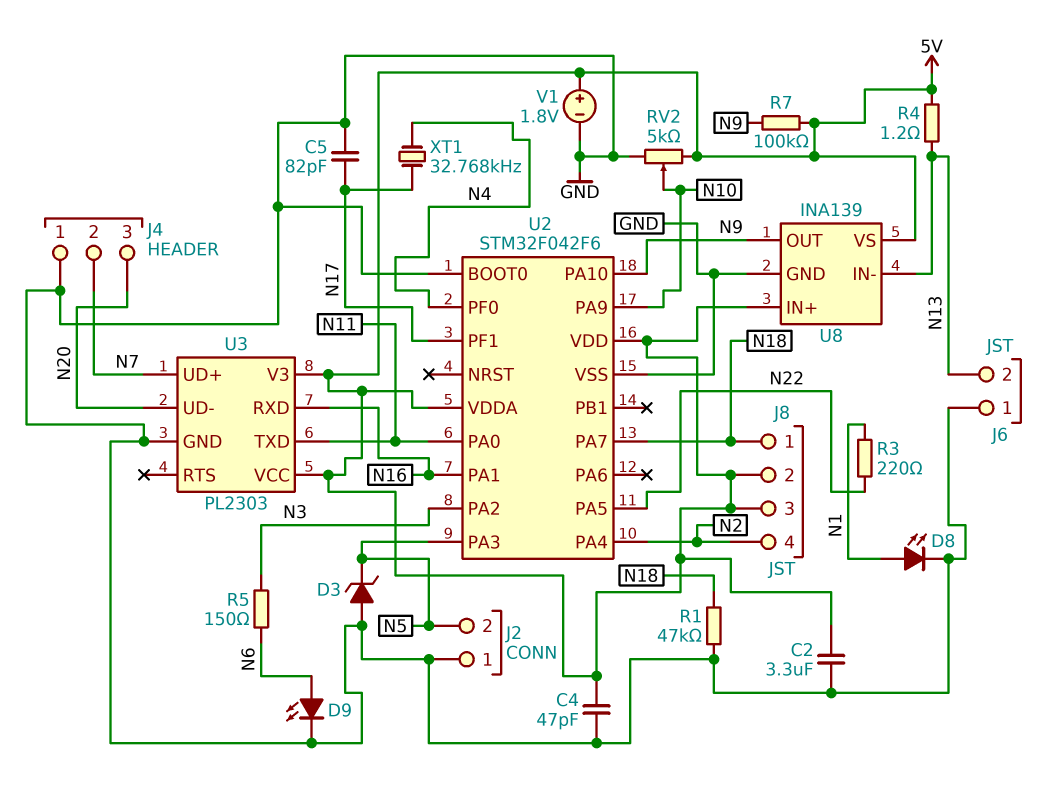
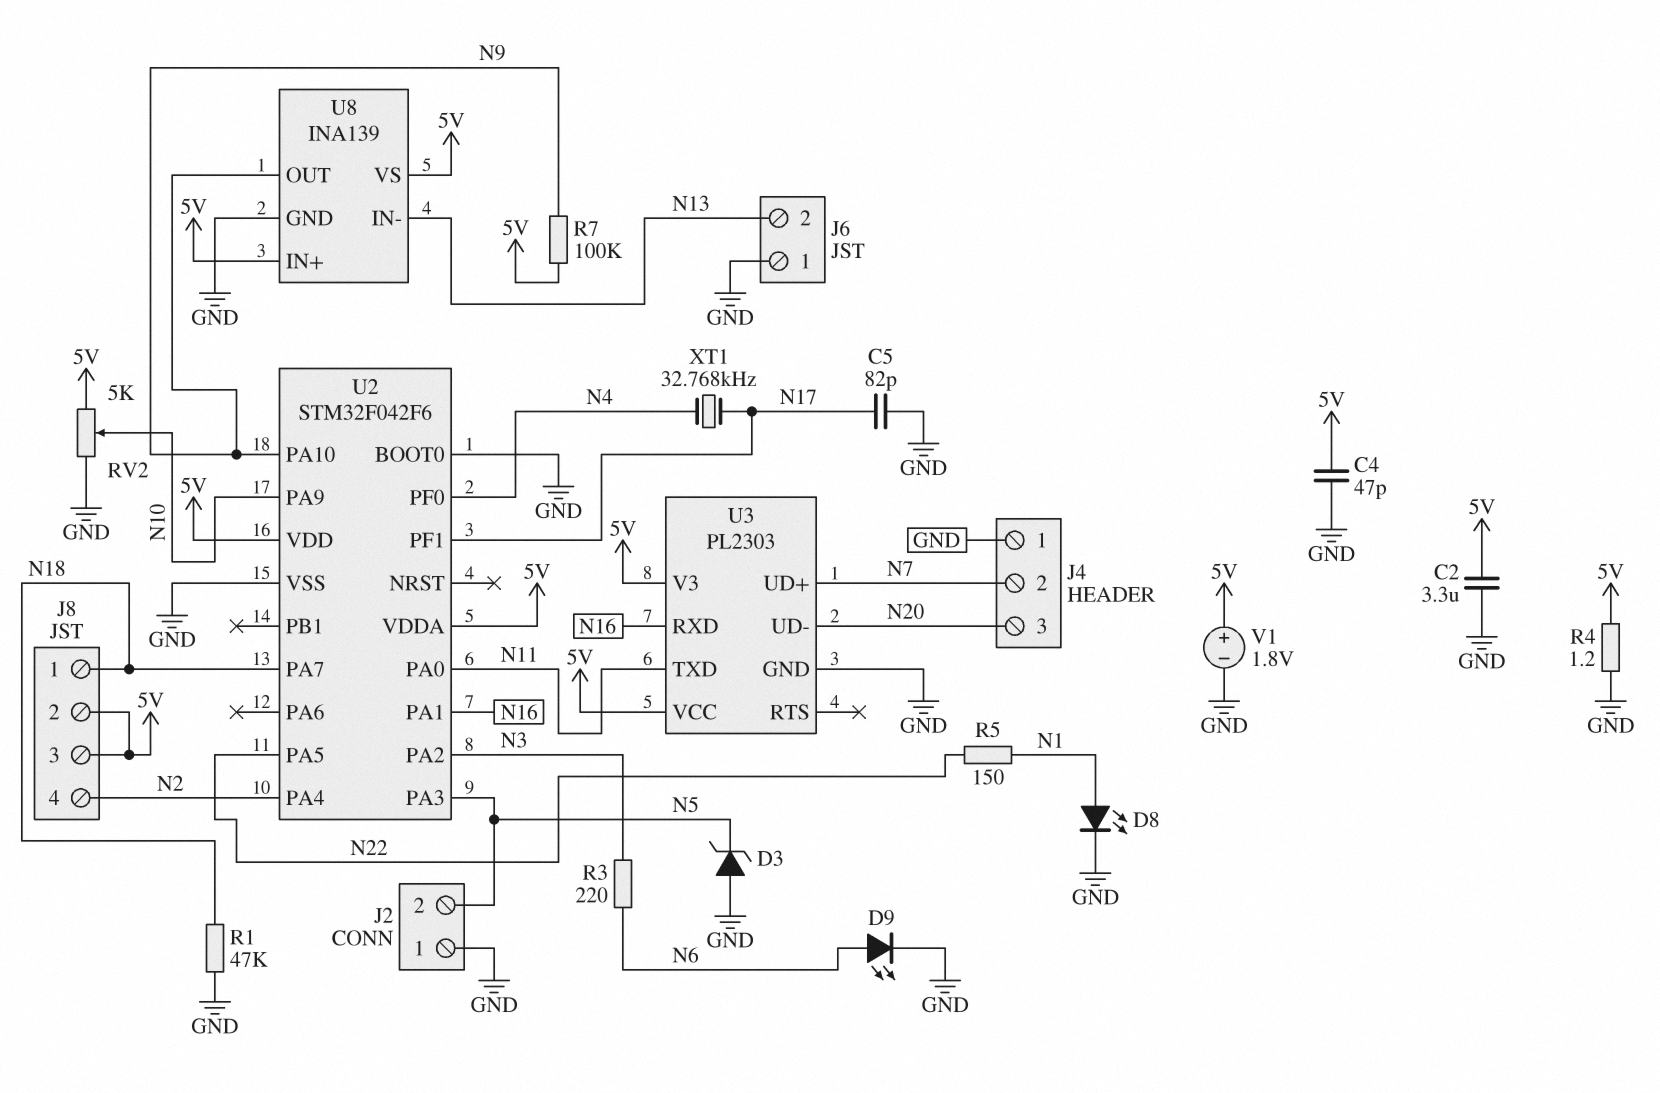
R3: 220 (N1, N22) -> 220 (N3, N6)
R4: 1.2 (5V, N13) -> 1.2 (5V, GND)
R5: 150 (N3, N6) -> 150 (N1, N22)

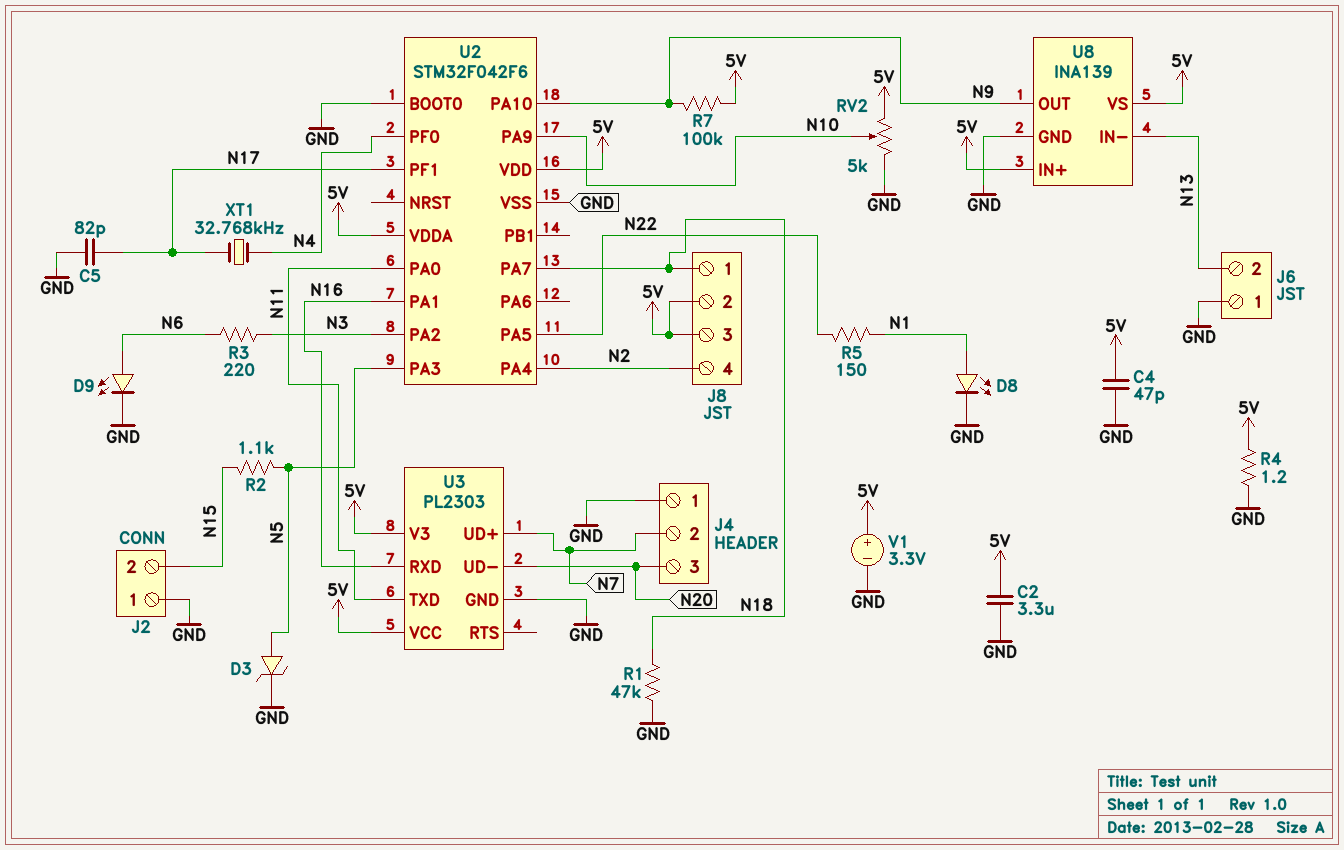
D3: zener (A GND, K N5) -> zener (A N5, K GND)
J2 pin 2: N5 -> N15
R2: none -> 1.1k (N5, N15)
V1: 1.8V (plus 5V, minus GND) -> 3.3V (plus 5V, minus GND)

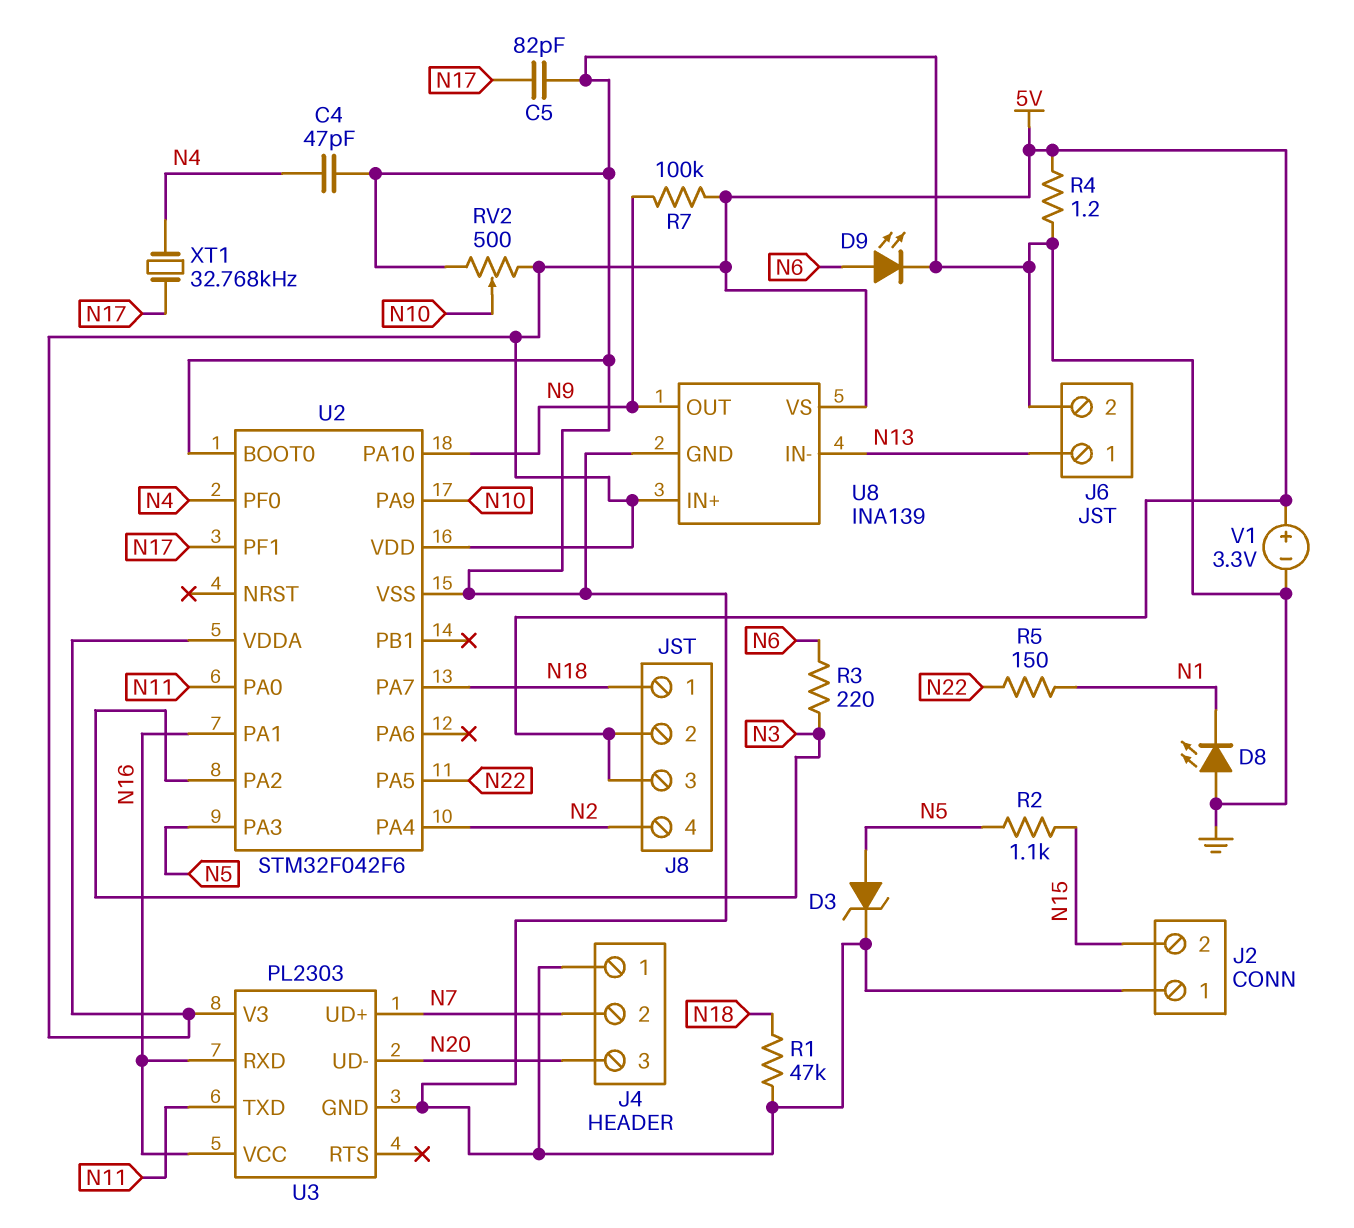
C2: 3.3uF (5V, GND) -> none
C4: 47pF (5V, GND) -> 47pF (GND, N4)
D8: LED (A N1, K GND) -> LED (A GND, K N1)
J6 pin 1: GND -> N13
J6 pin 2: N13 -> GND
RV2: 5k (5V, GND, wiper N10) -> 500 (5V, GND, wiper N10)
U3 pin VCC: 5V -> N16

